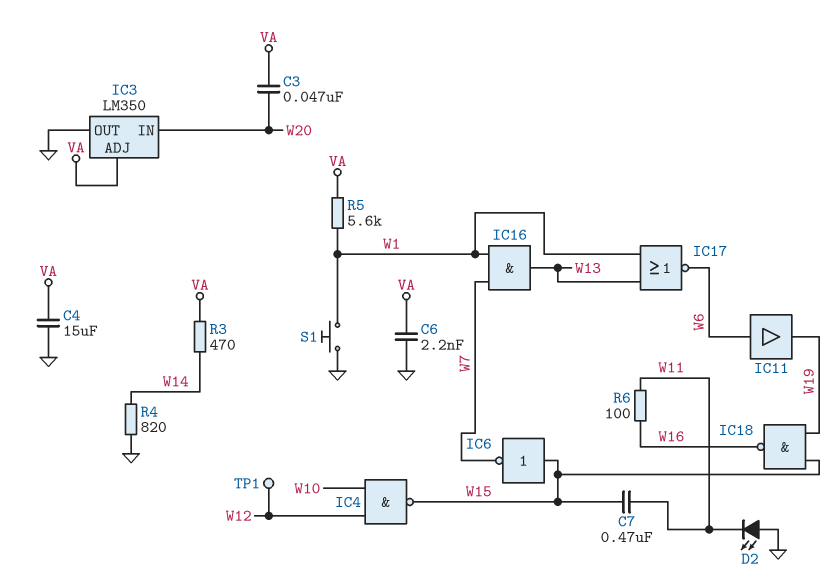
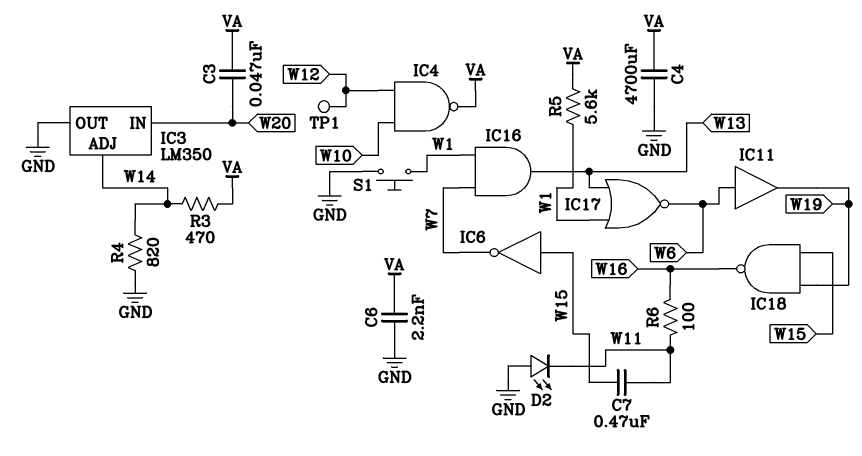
C4: 15uF (GND, VA) -> 4700uF (GND, VA)
IC3 pin ADJ: VA -> W14
IC4: NAND (in W10, in W12, out W15) -> NAND (in W10, in W12, out VA)

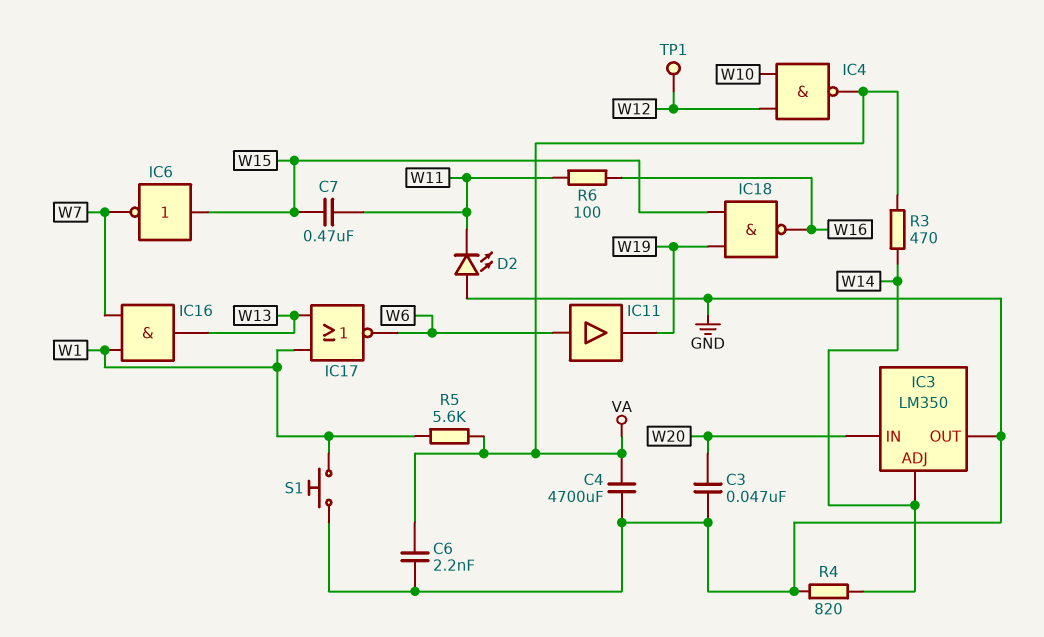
C3: 47nF (VA, W20) -> 47nF (GND, W20)

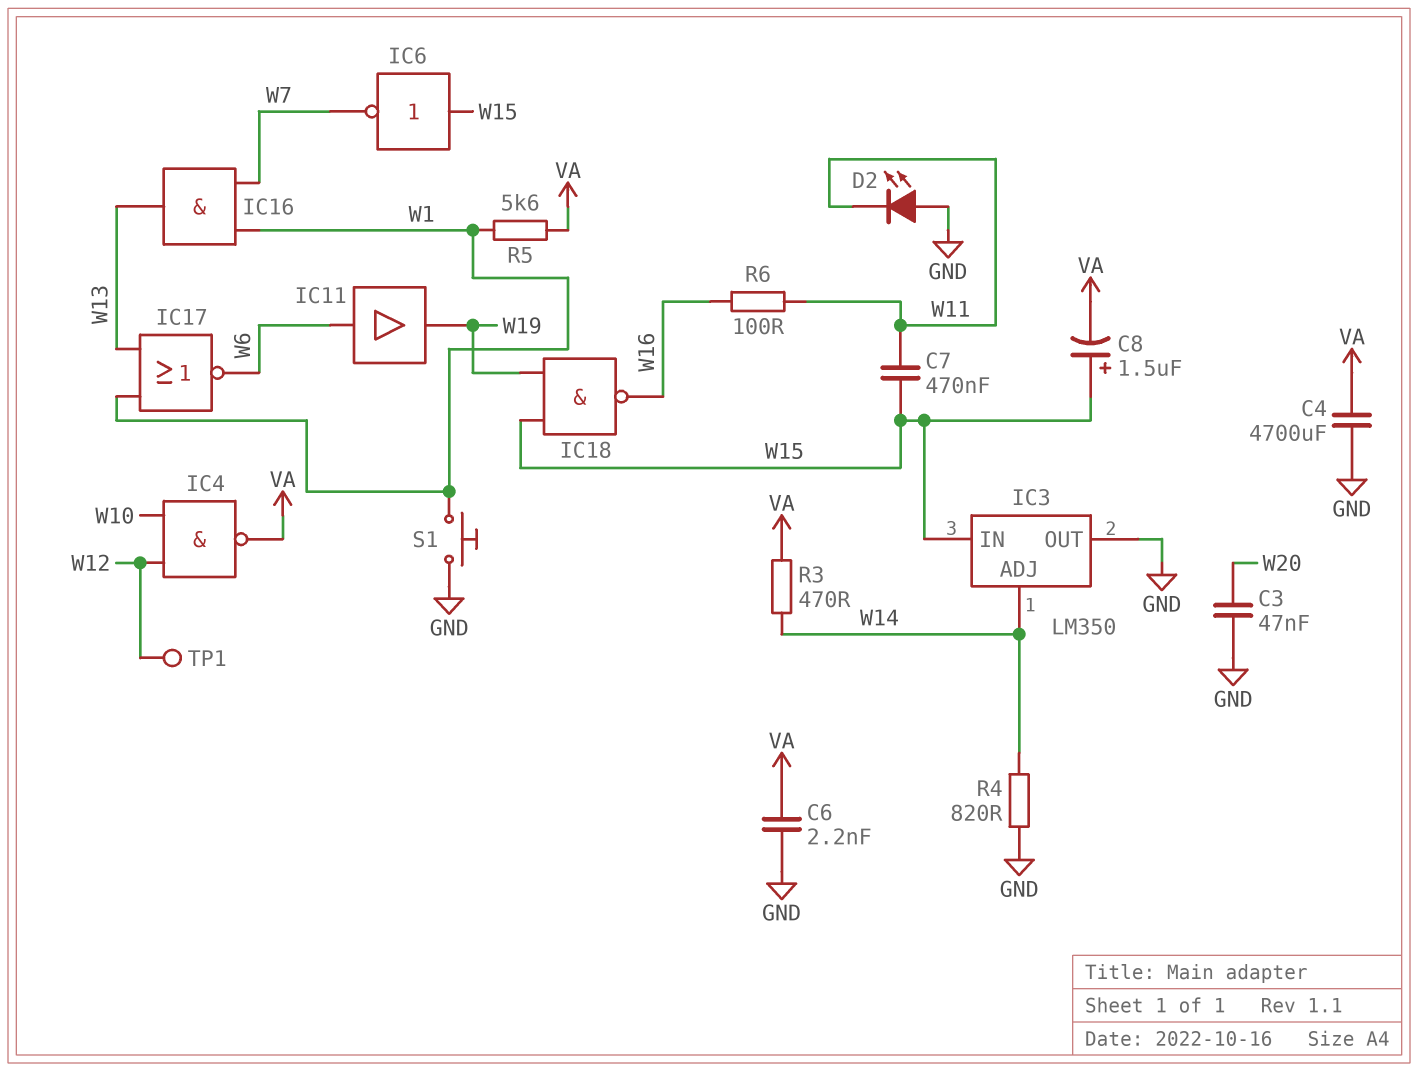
C8: none -> 1.5uF (plus W15, minus VA)
IC3 pin IN: W20 -> W15

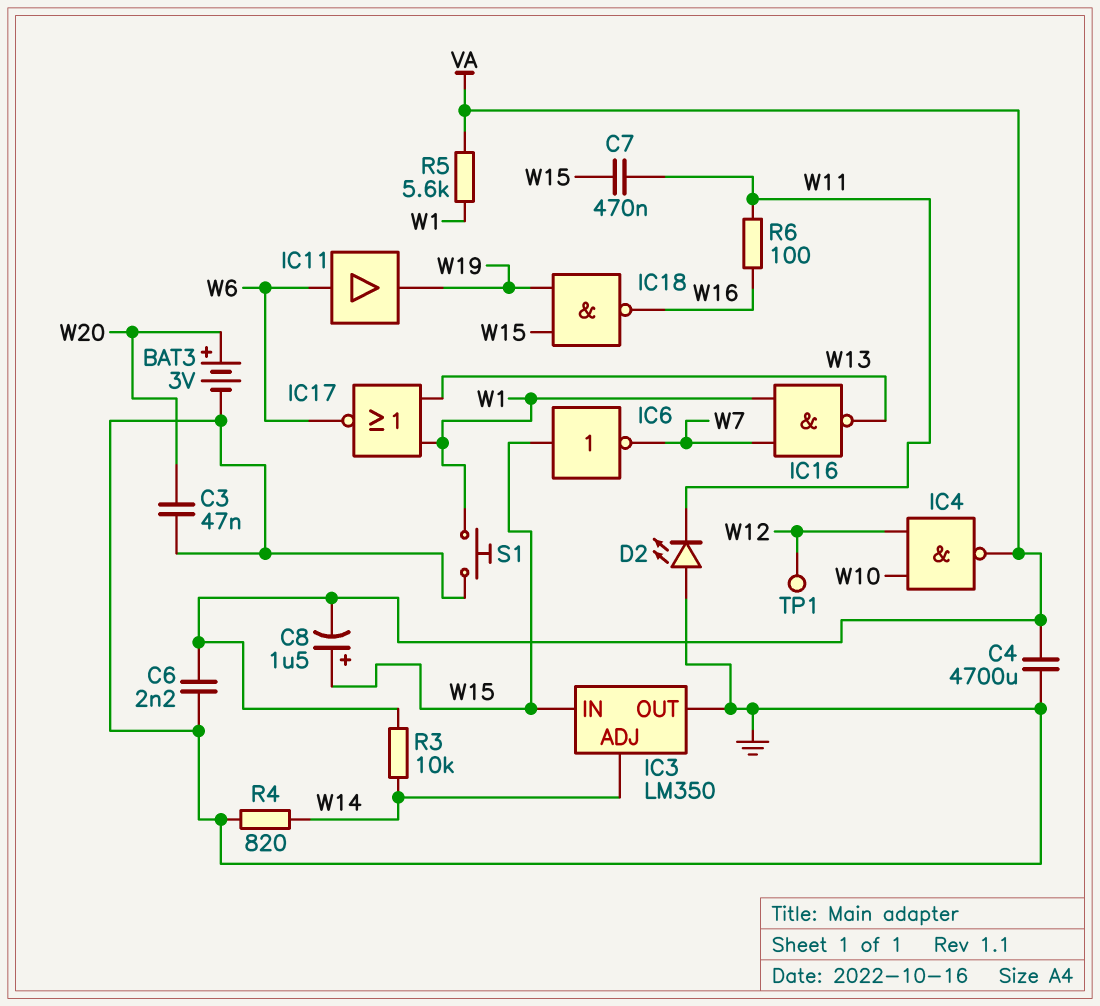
BAT3: none -> 3V (plus W20, minus GND)
IC16: AND (in W1, in W7, out W13) -> NAND (in W1, in W7, out W13)
R3: 470 (VA, W14) -> 10k (VA, W14)

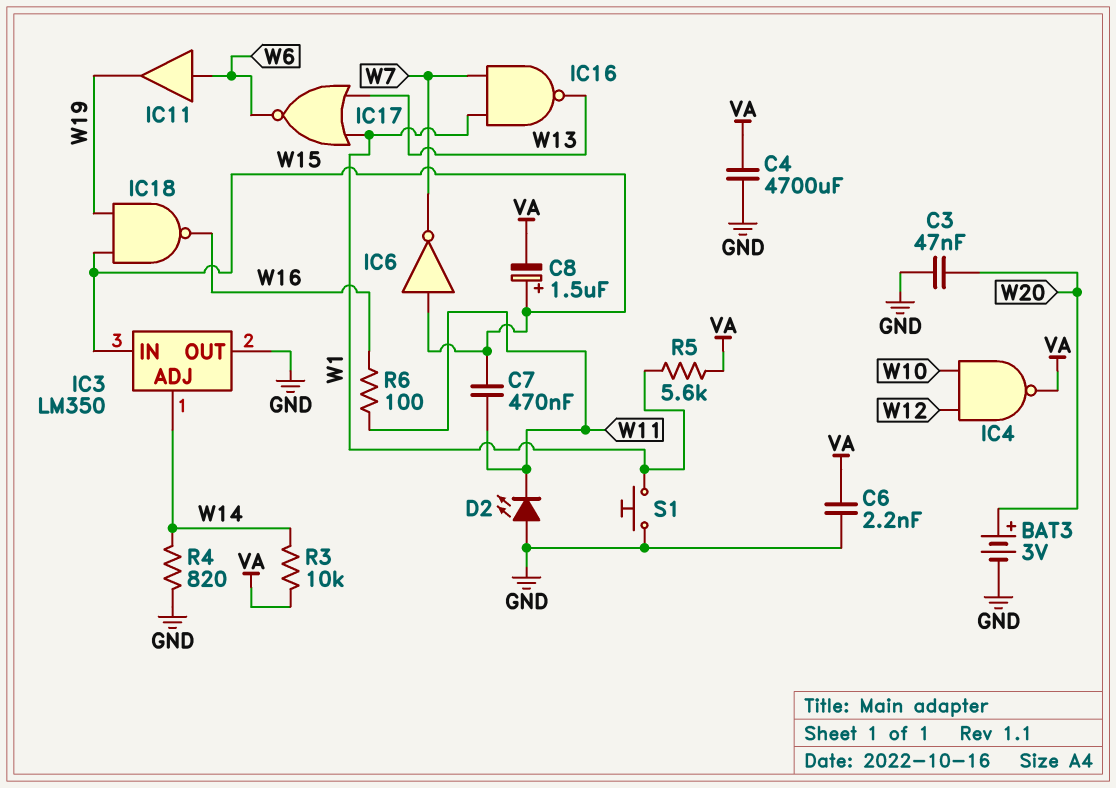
TP1: test point (W12) -> none

